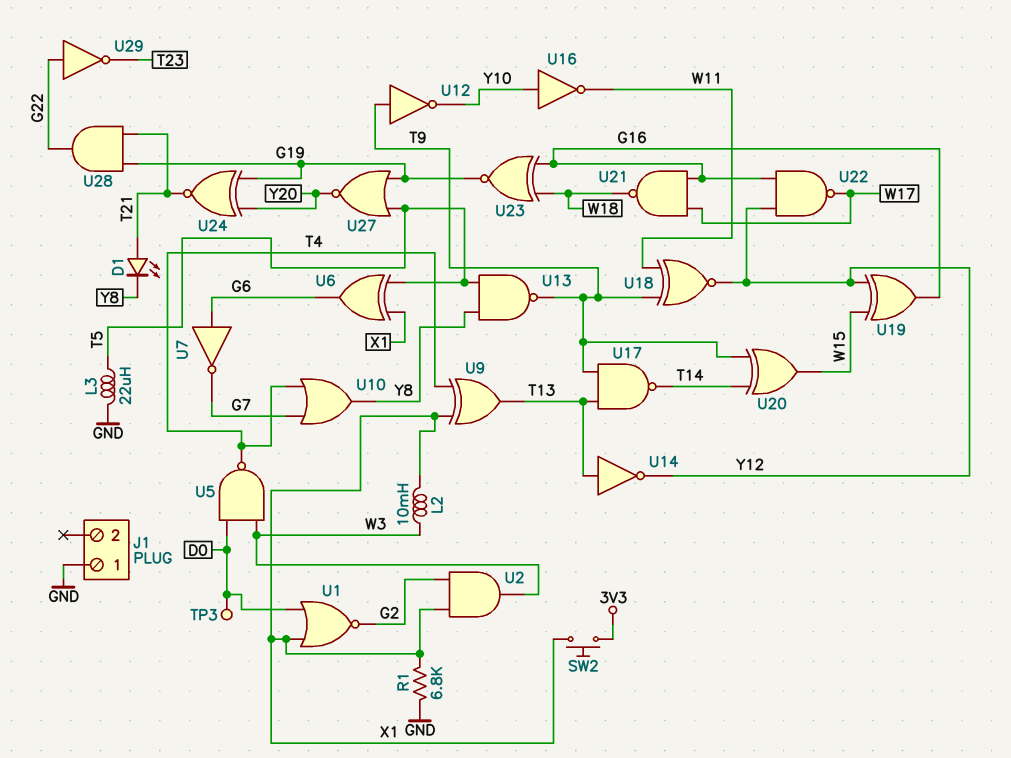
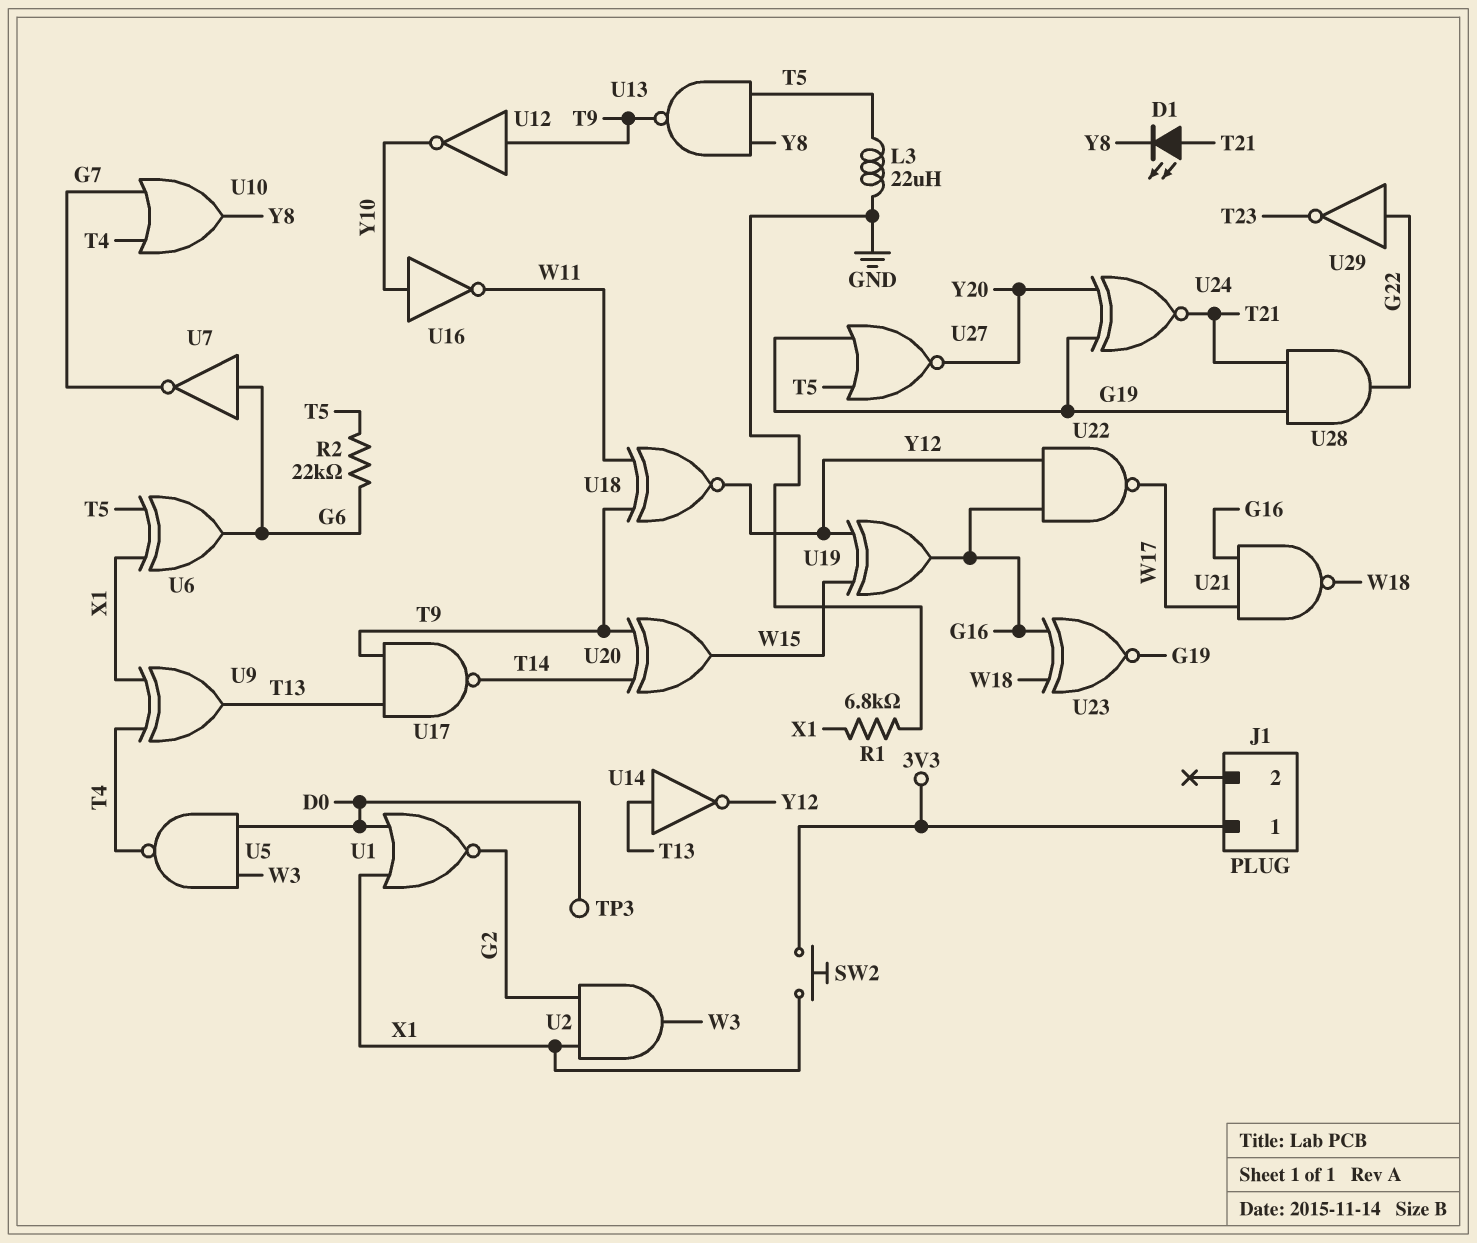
J1 pin 1: GND -> 3V3
L2: 10mH (W3, X1) -> none
R2: none -> 22k (G6, T5)

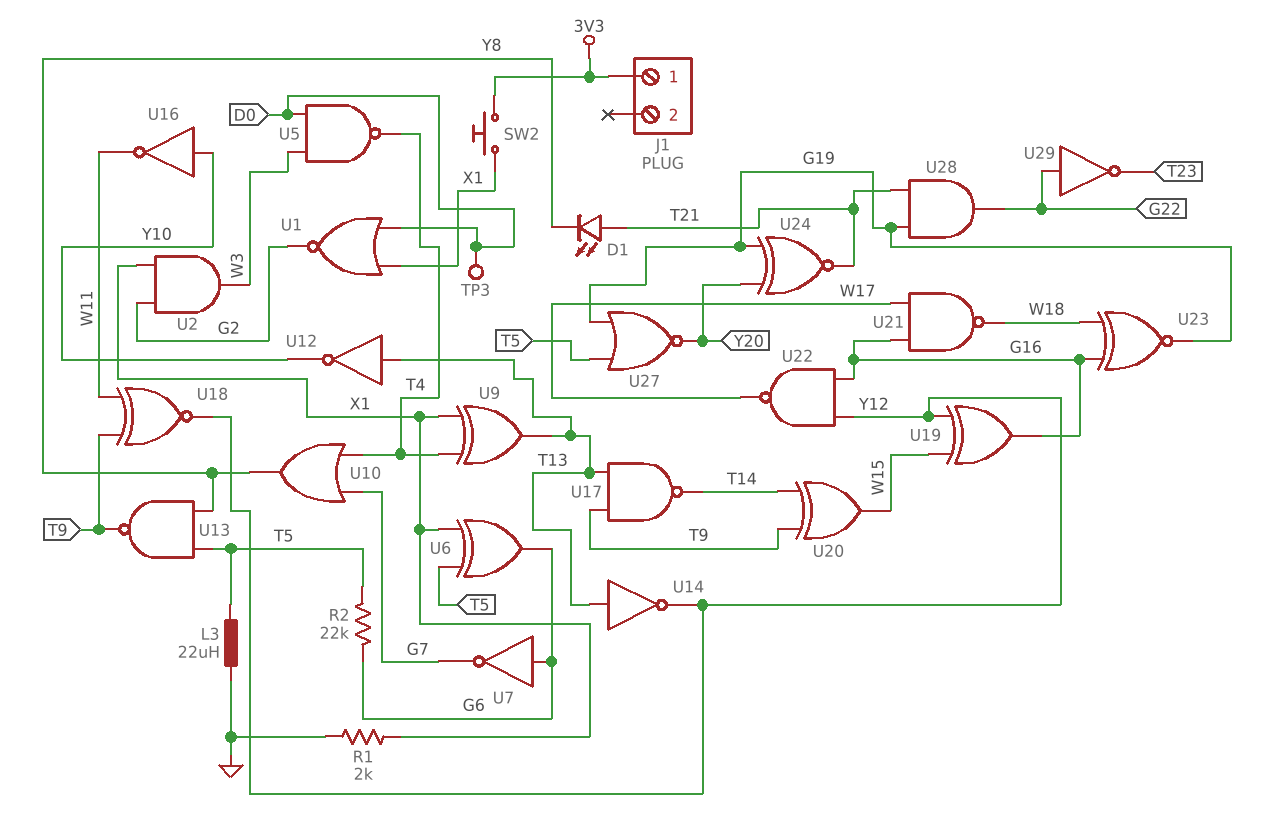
R1: 6.8k (GND, X1) -> 2k (GND, X1)
U12: NOT (in T9, out Y10) -> NOT (in T13, out Y10)

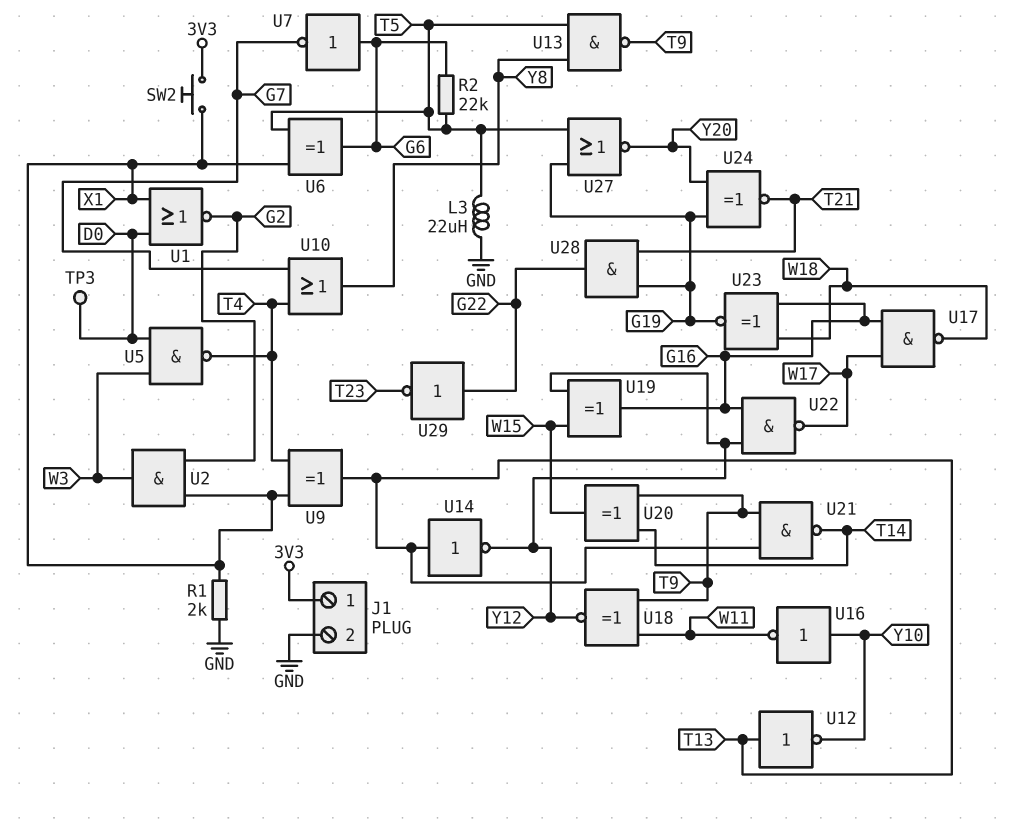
D1: LED (A T21, K Y8) -> none
J1 pin 2: none -> GND
U17: NAND (in T9, in T13, out T14) -> NAND (in G16, in W17, out W18)
U21: NAND (in G16, in W17, out W18) -> NAND (in T9, in T13, out T14)

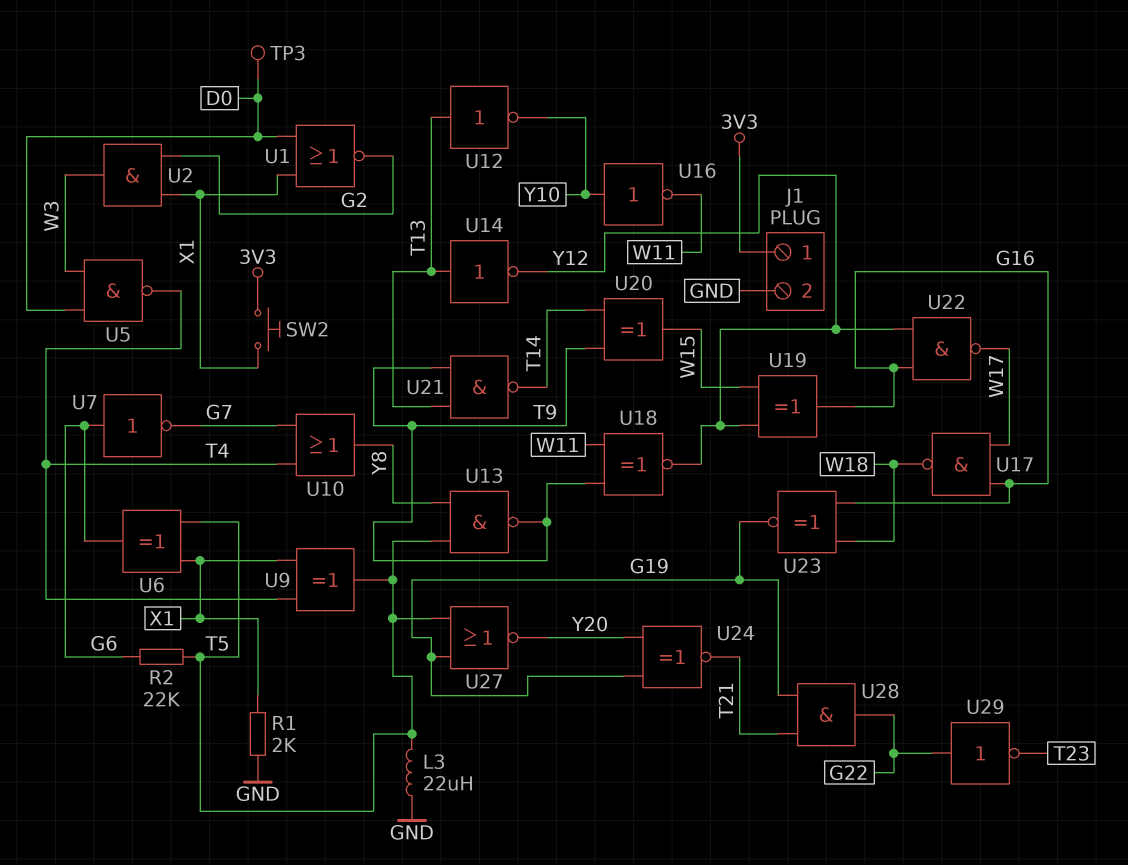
U9: XOR (in T4, in X1, out T13) -> XOR (in T4, in X1, out T5)

